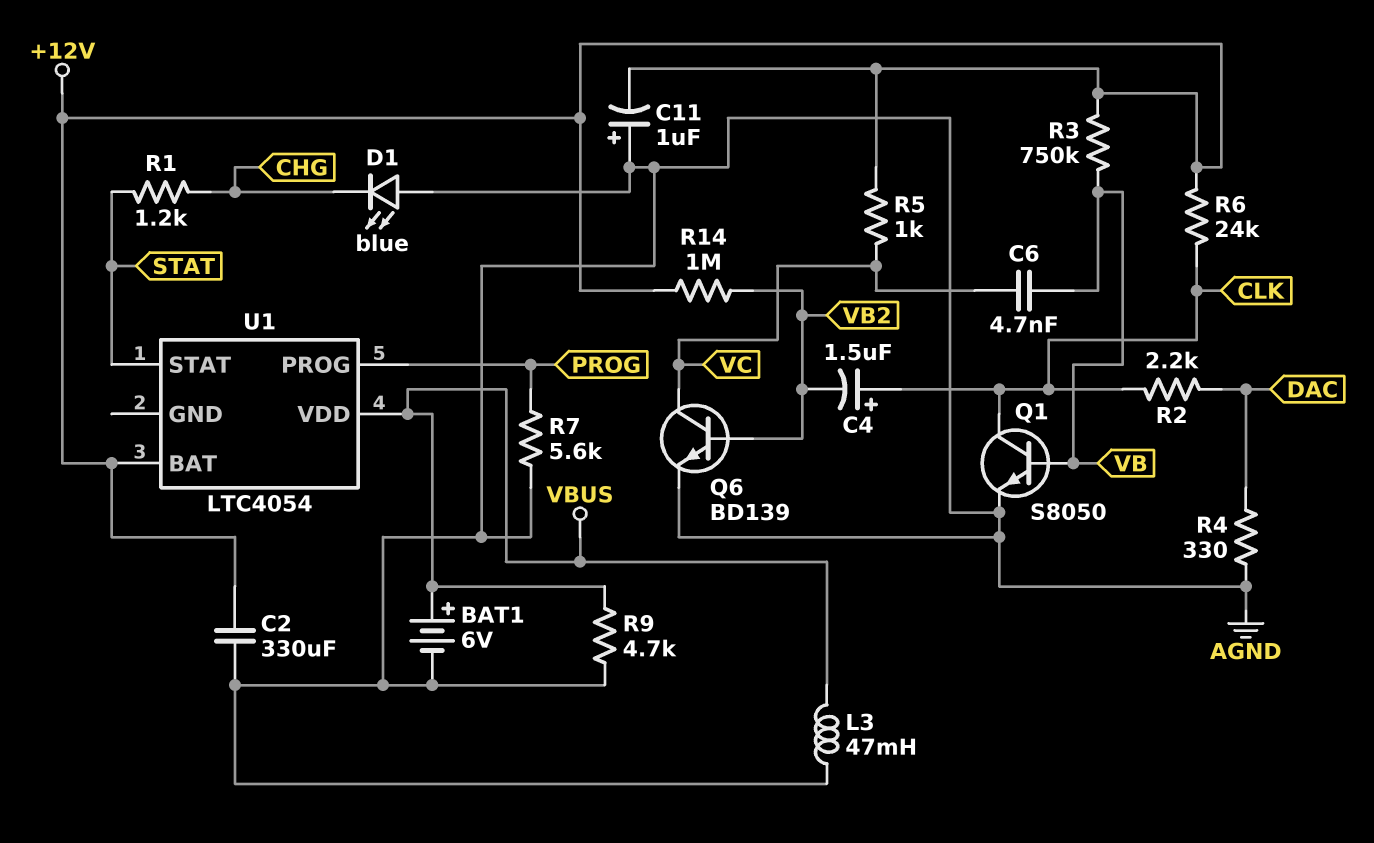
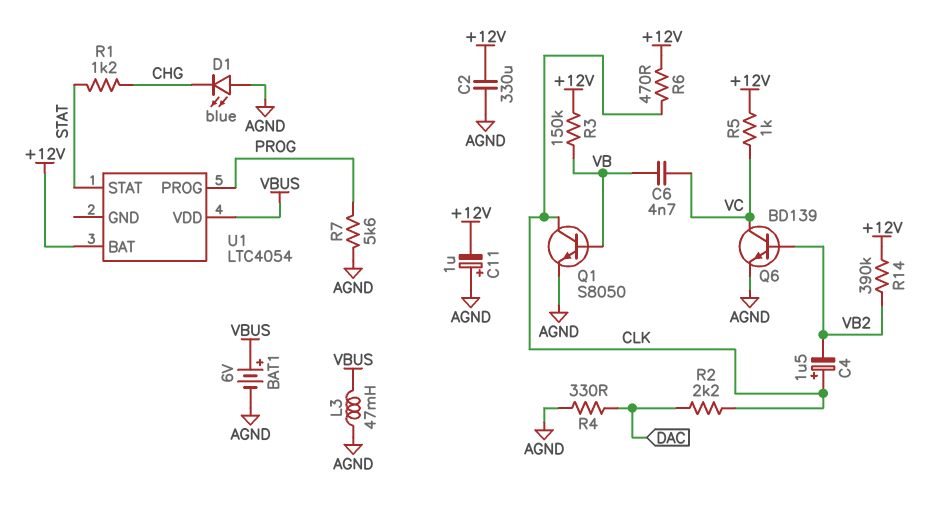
R3: 750k (+12V, VB) -> 150k (+12V, VB)
R6: 24k (+12V, CLK) -> 470 (+12V, CLK)
R9: 4.7k (AGND, VBUS) -> none
R14: 1M (+12V, VB2) -> 390k (+12V, VB2)

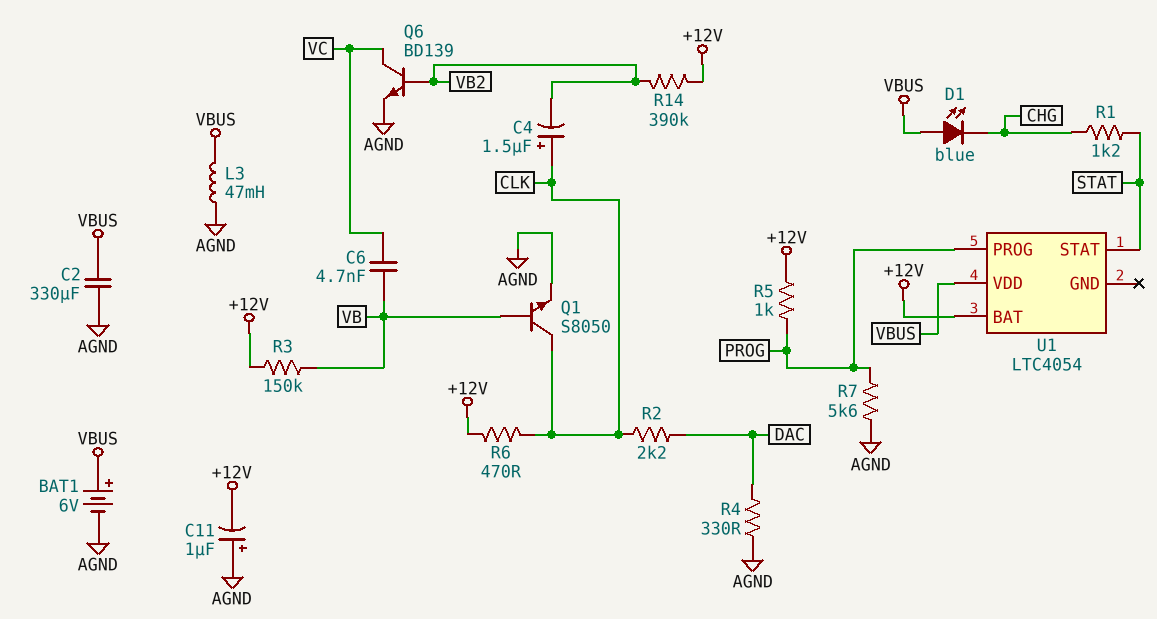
C2: 330uF (+12V, AGND) -> 330uF (AGND, VBUS)
D1: LED blue (A AGND, K CHG) -> LED blue (A VBUS, K CHG)
R5: 1k (+12V, VC) -> 1k (+12V, PROG)

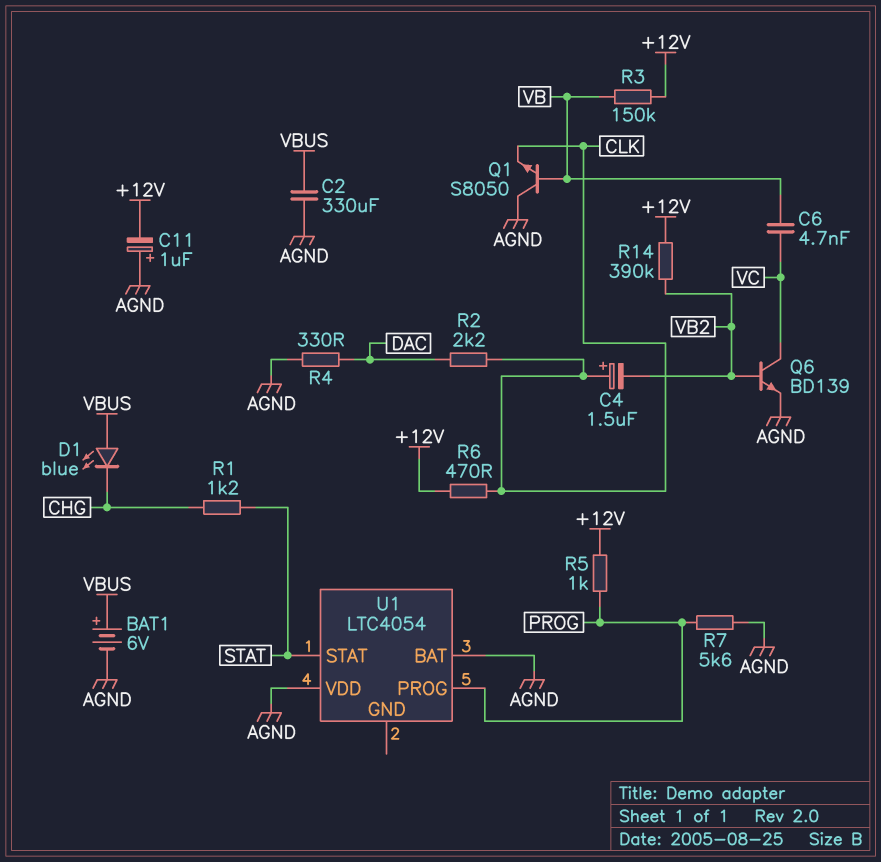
L3: 47mH (AGND, VBUS) -> none
Q1: NPN S8050 (B VB, C CLK, E AGND) -> NPN S8050 (B VB, C AGND, E CLK)
U1 pin BAT: +12V -> AGND
U1 pin VDD: VBUS -> AGND

